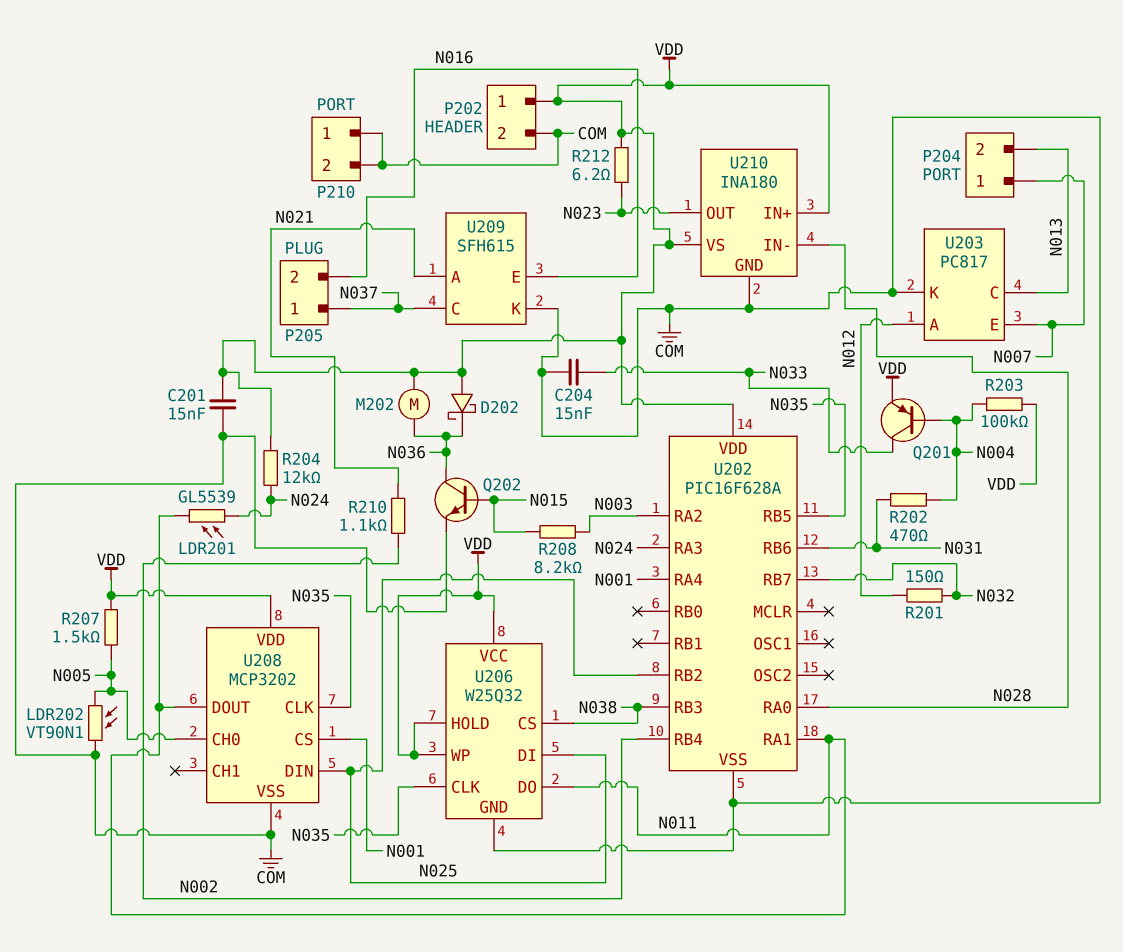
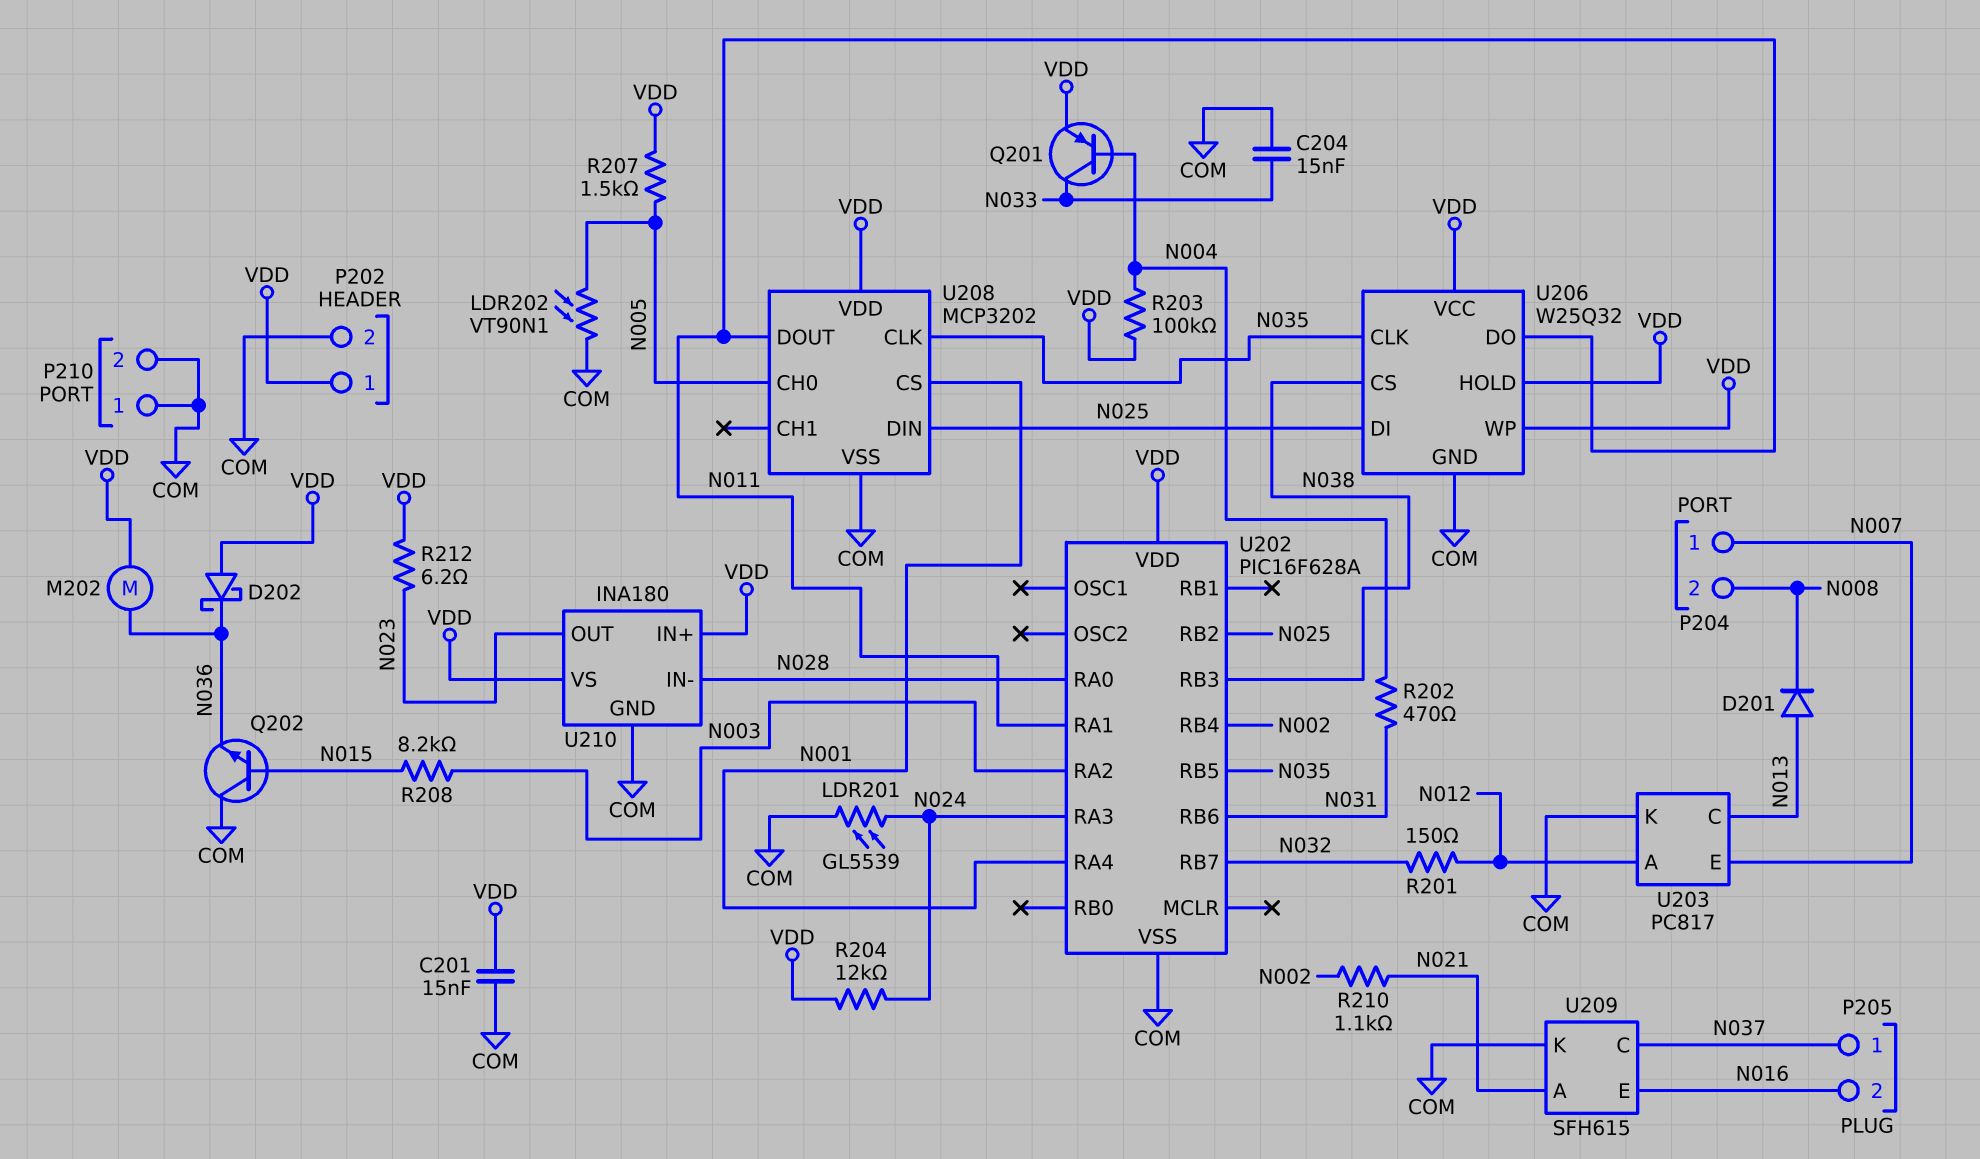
D201: none -> diode (A N013, K N008)
LDR201: GL5539 (N011, N024) -> GL5539 (COM, N024)
P204 pin 2: N013 -> N008
Q202: NPN (B N015, C N036, E COM) -> NPN (B N015, C COM, E N036)

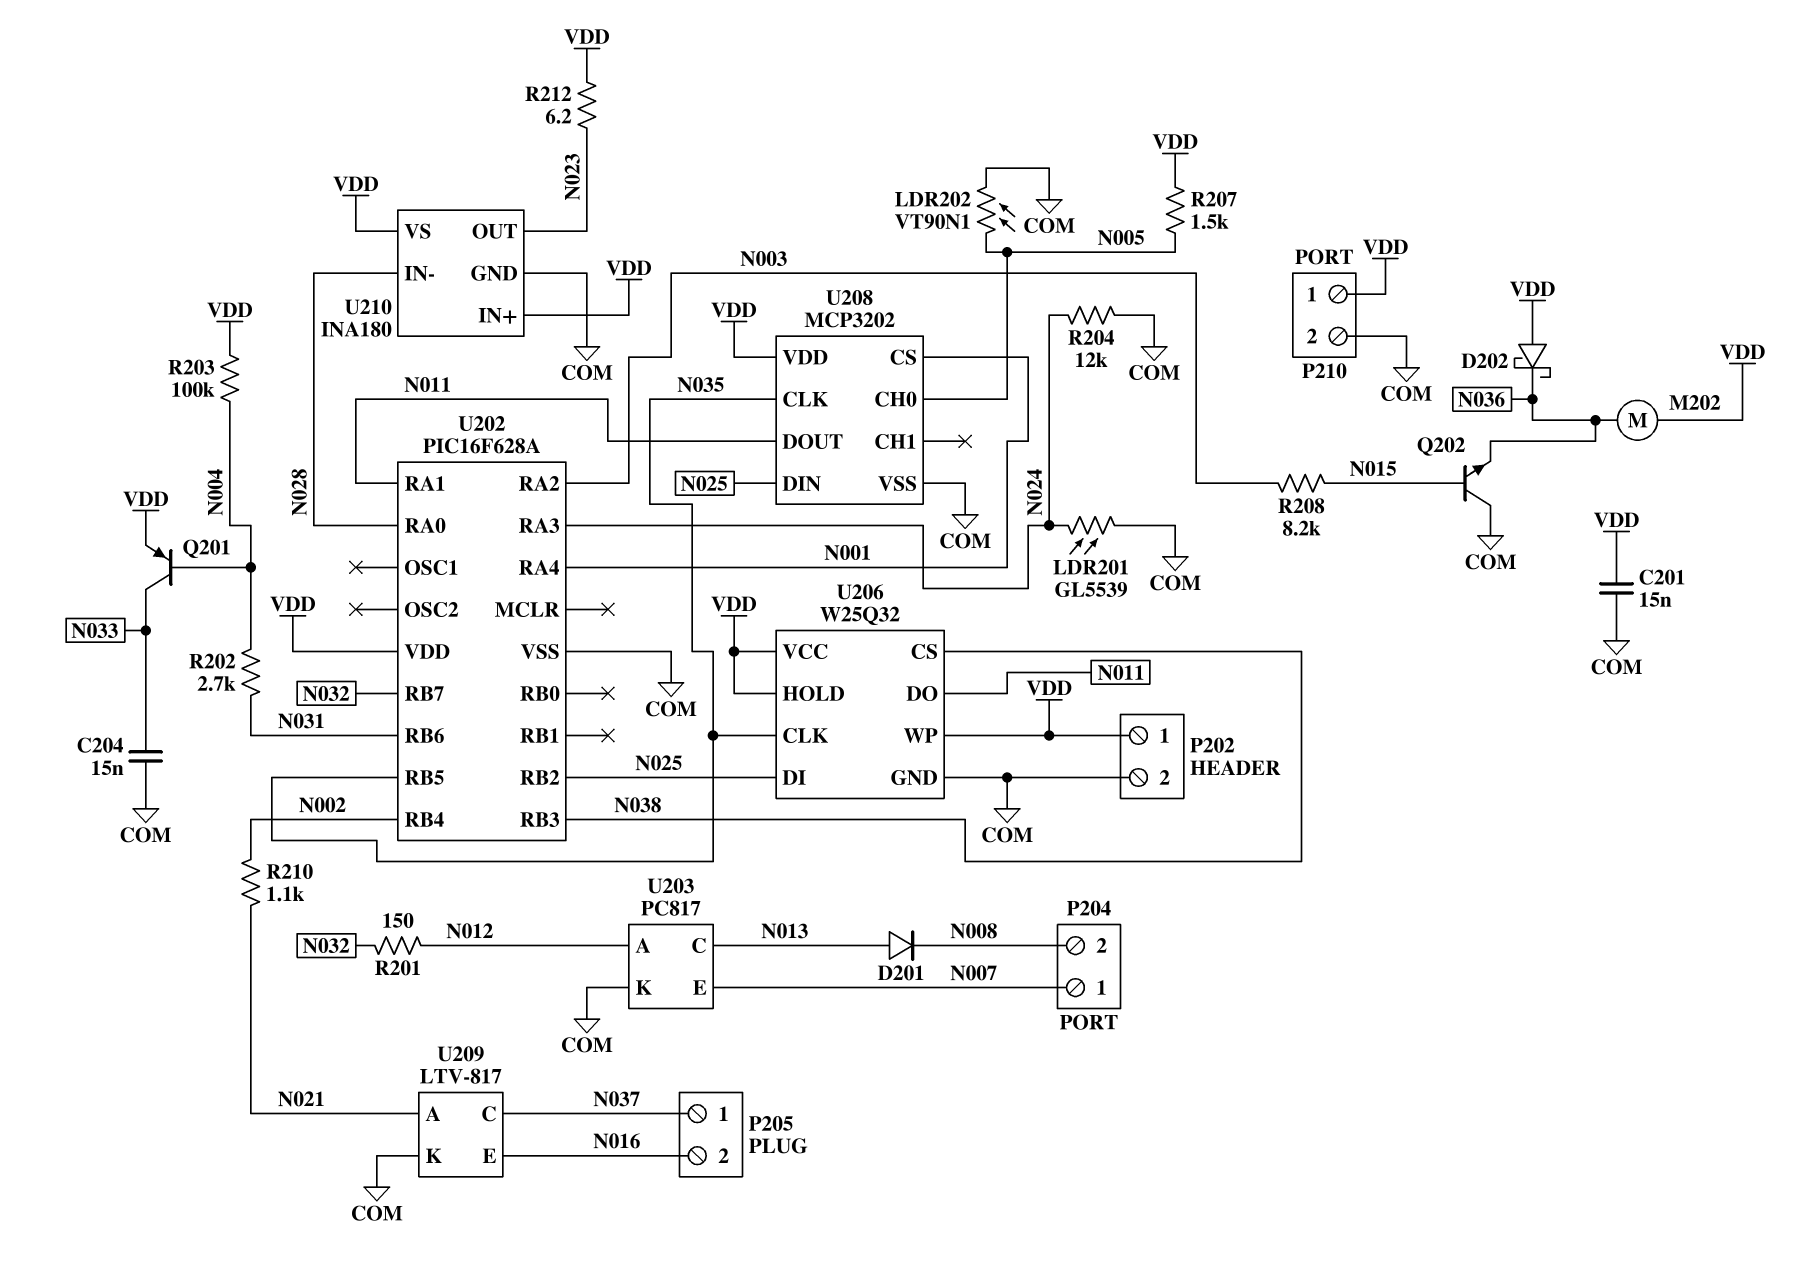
P210 pin 1: COM -> VDD
R202: 470 (N004, N031) -> 2.7k (N004, N031)
R204: 12k (N024, VDD) -> 12k (COM, N024)
U209: SFH615 -> LTV-817

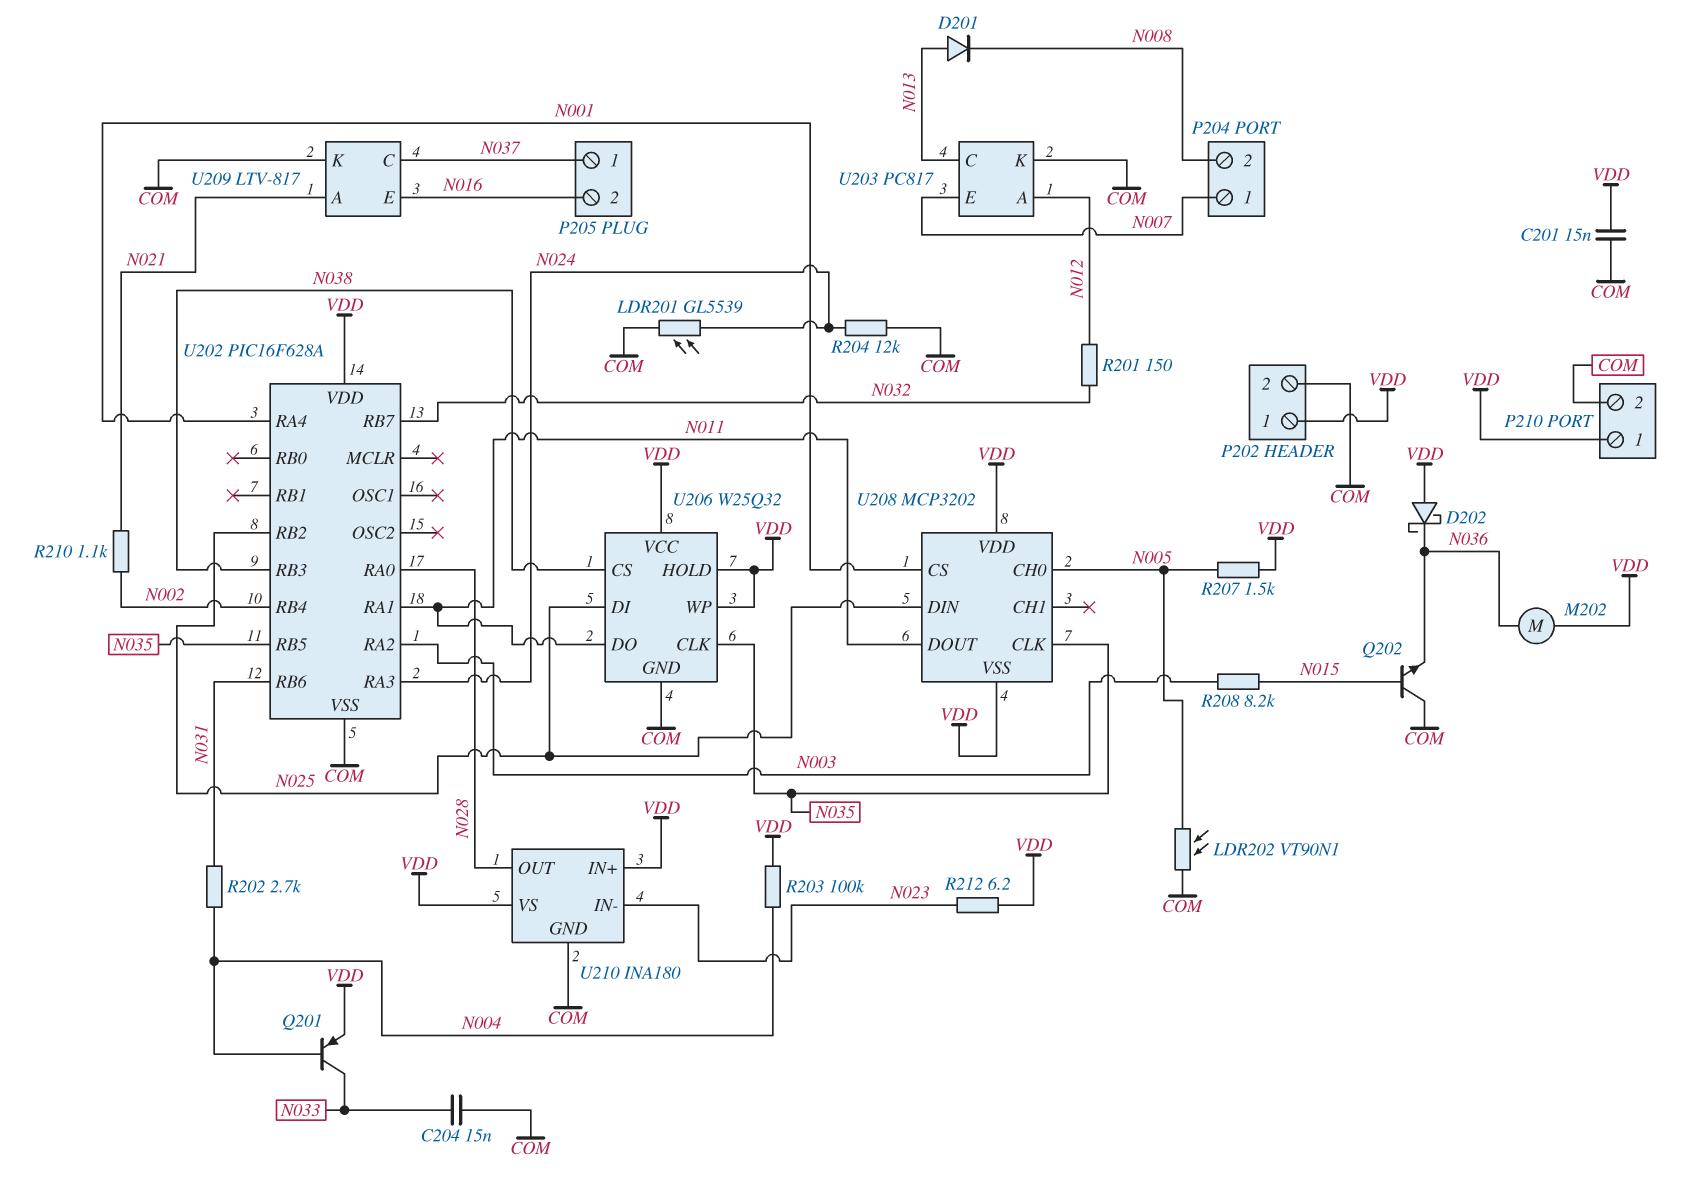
U208 pin VSS: COM -> VDD
U210 pin IN-: N028 -> N023
U210 pin OUT: N023 -> N028

